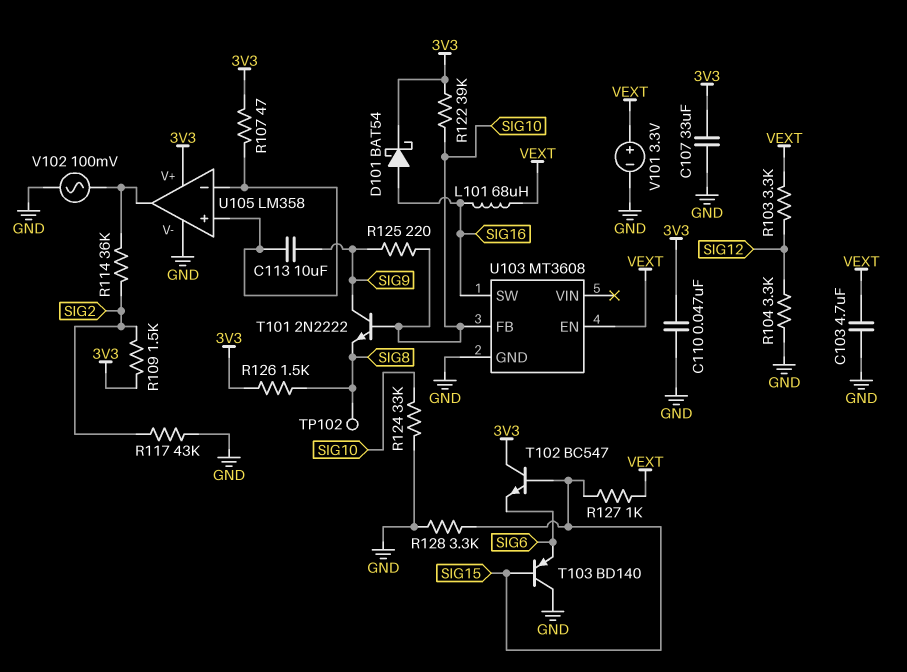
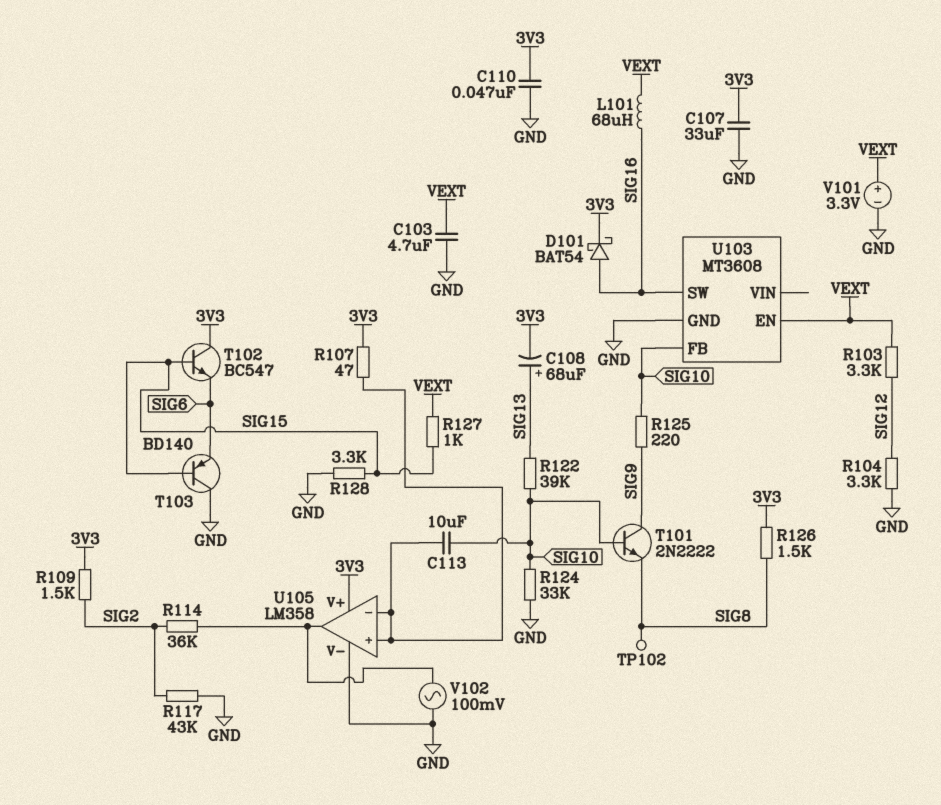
C108: none -> 68uF (plus SIG13, minus 3V3)
C113: 10uF (SIG9, U105/in+) -> 10uF (SIG10, U105/in+)
R122: 39k (3V3, SIG10) -> 39k (SIG10, SIG13)

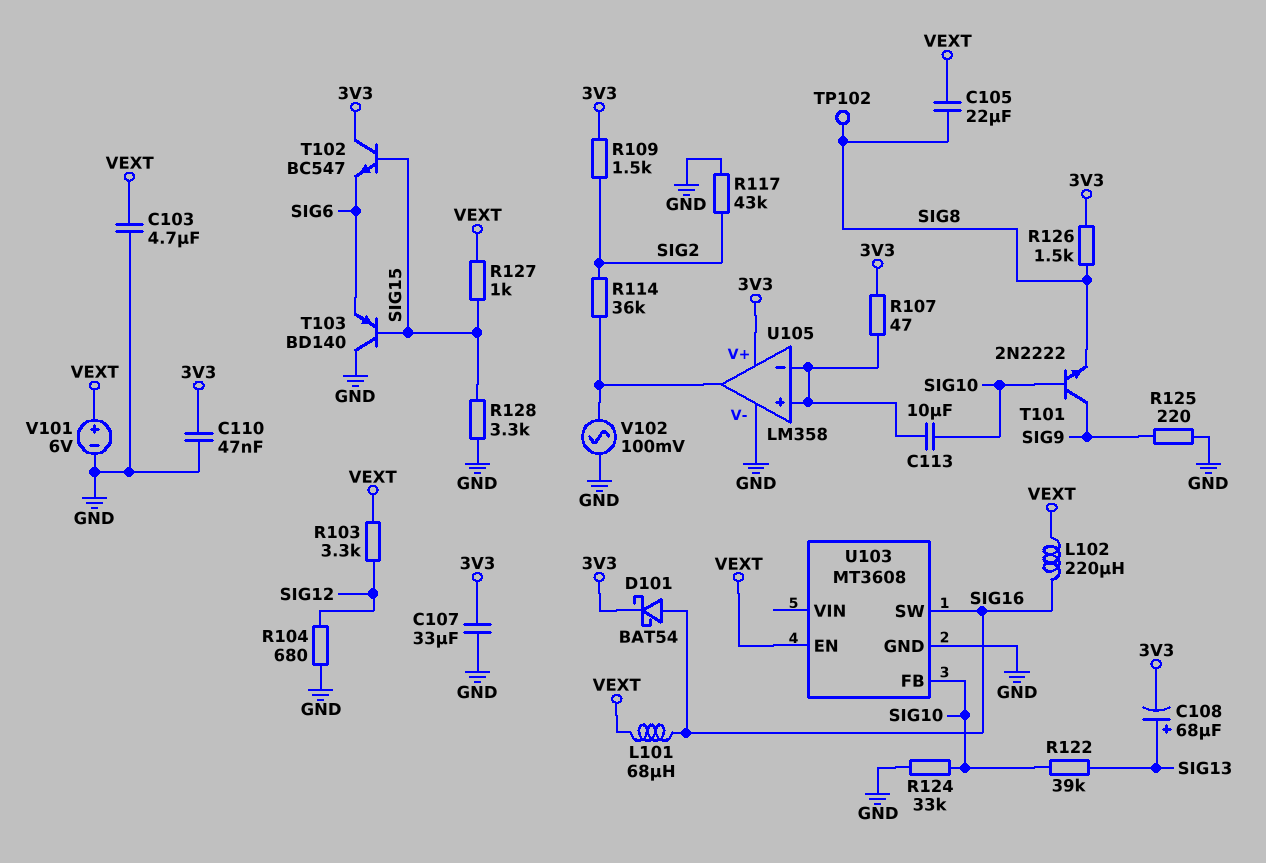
C105: none -> 22uF (SIG8, VEXT)
L102: none -> 220uH (SIG16, VEXT)
R104: 3.3k (GND, SIG12) -> 680 (GND, SIG12)
R125: 220 (SIG9, SIG10) -> 220 (GND, SIG9)
V101: 3.3V (plus VEXT, minus GND) -> 6V (plus VEXT, minus GND)

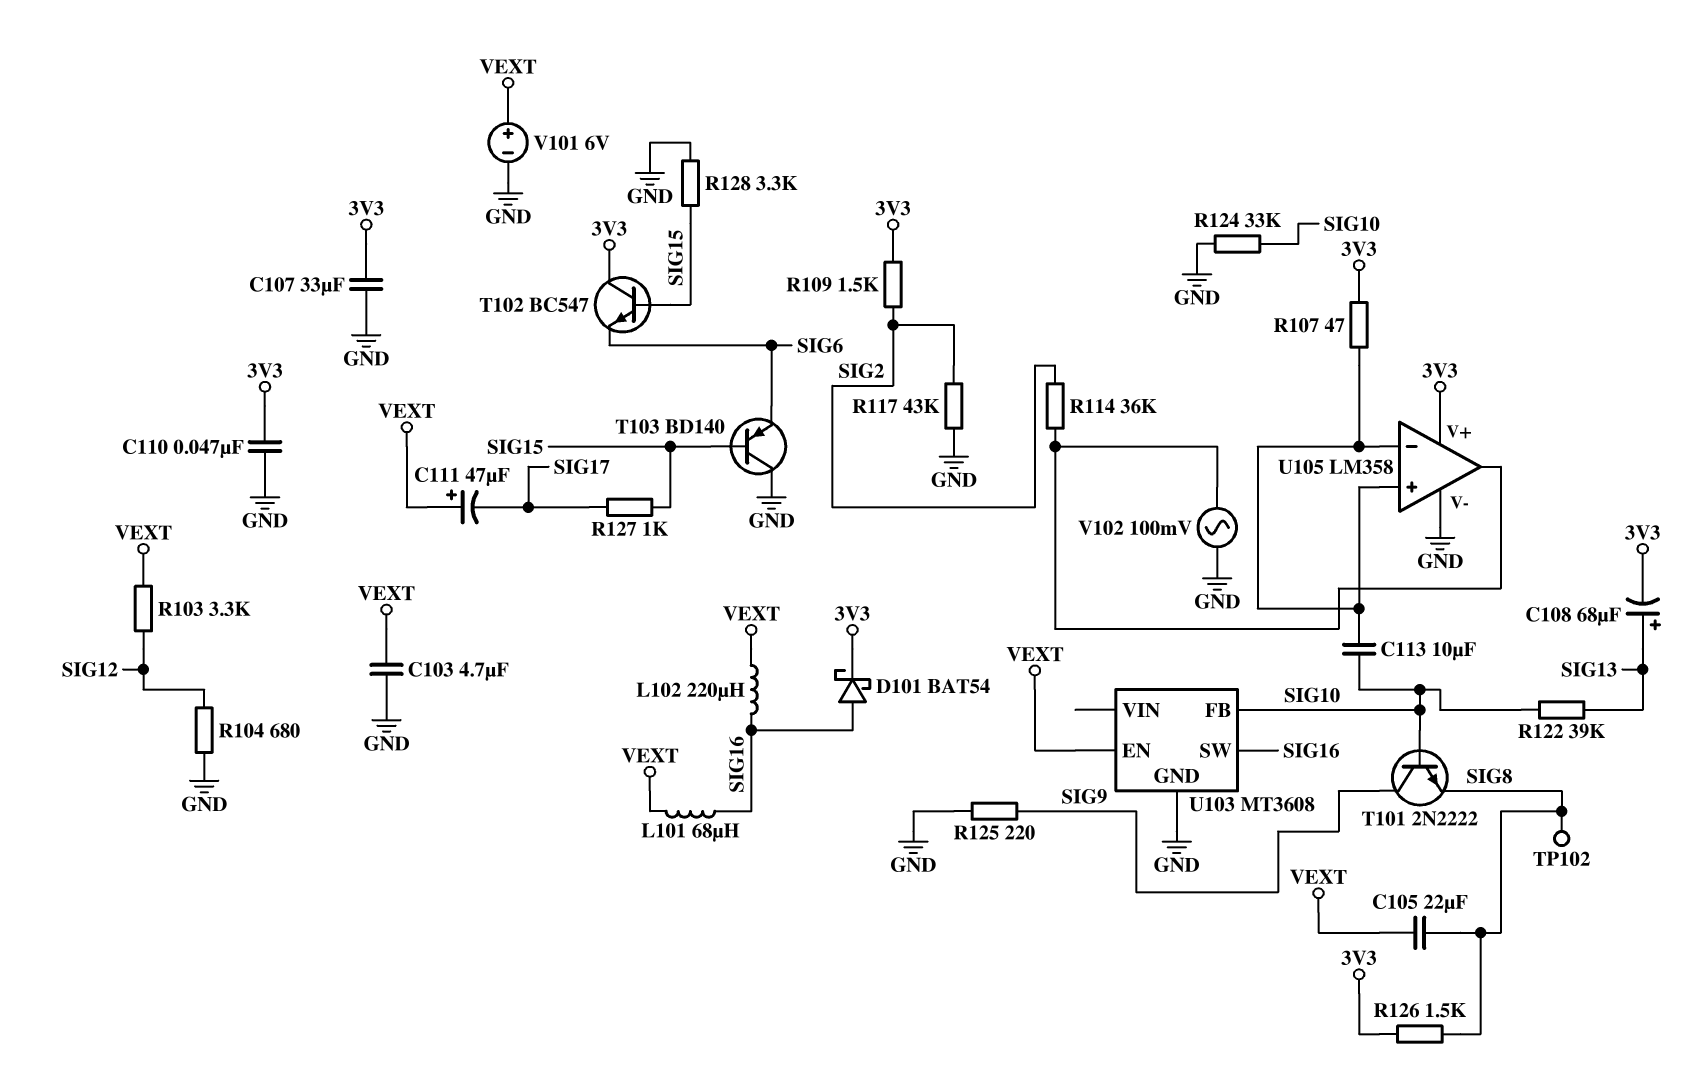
C111: none -> 47uF (plus VEXT, minus SIG17)
R127: 1k (SIG15, VEXT) -> 1k (SIG15, SIG17)

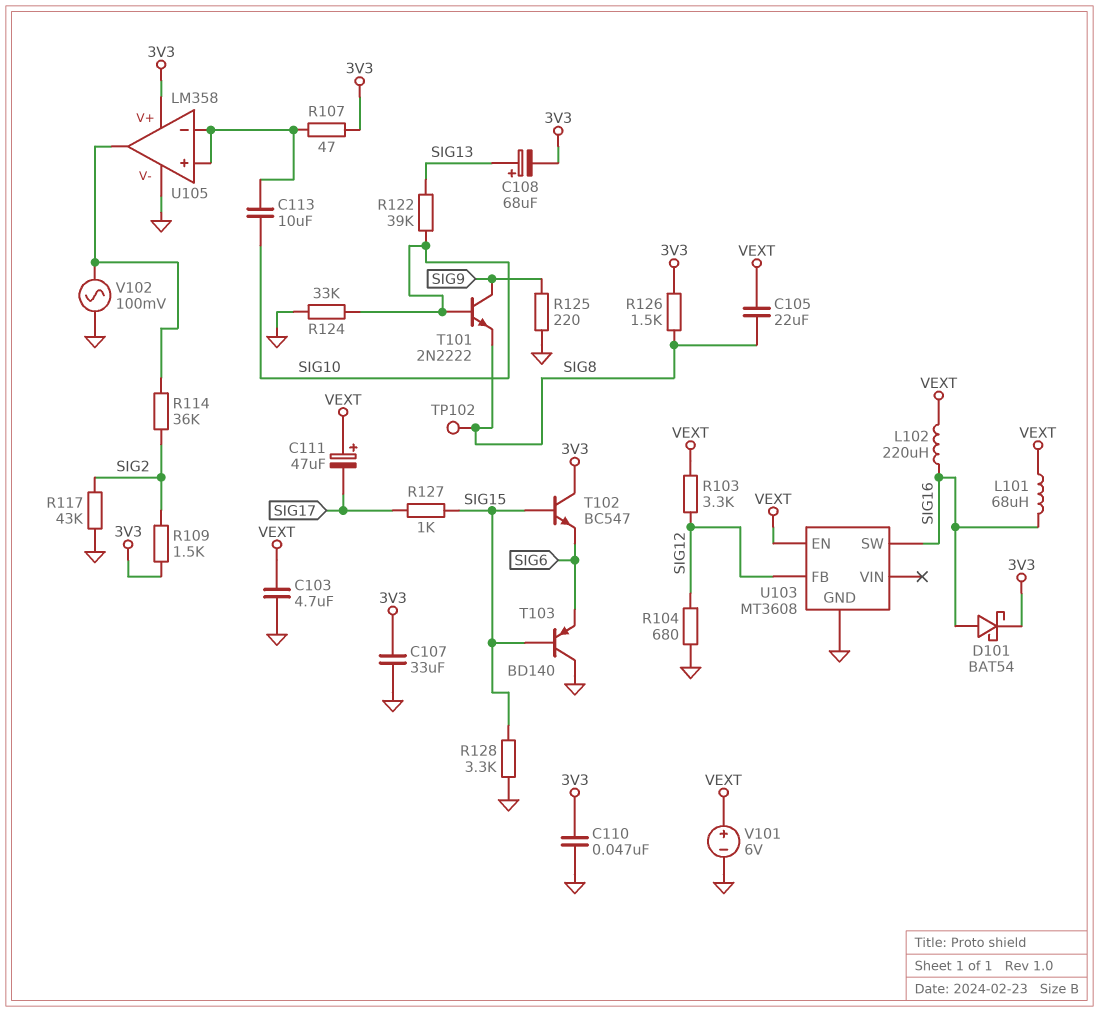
U103 pin FB: SIG10 -> SIG12

